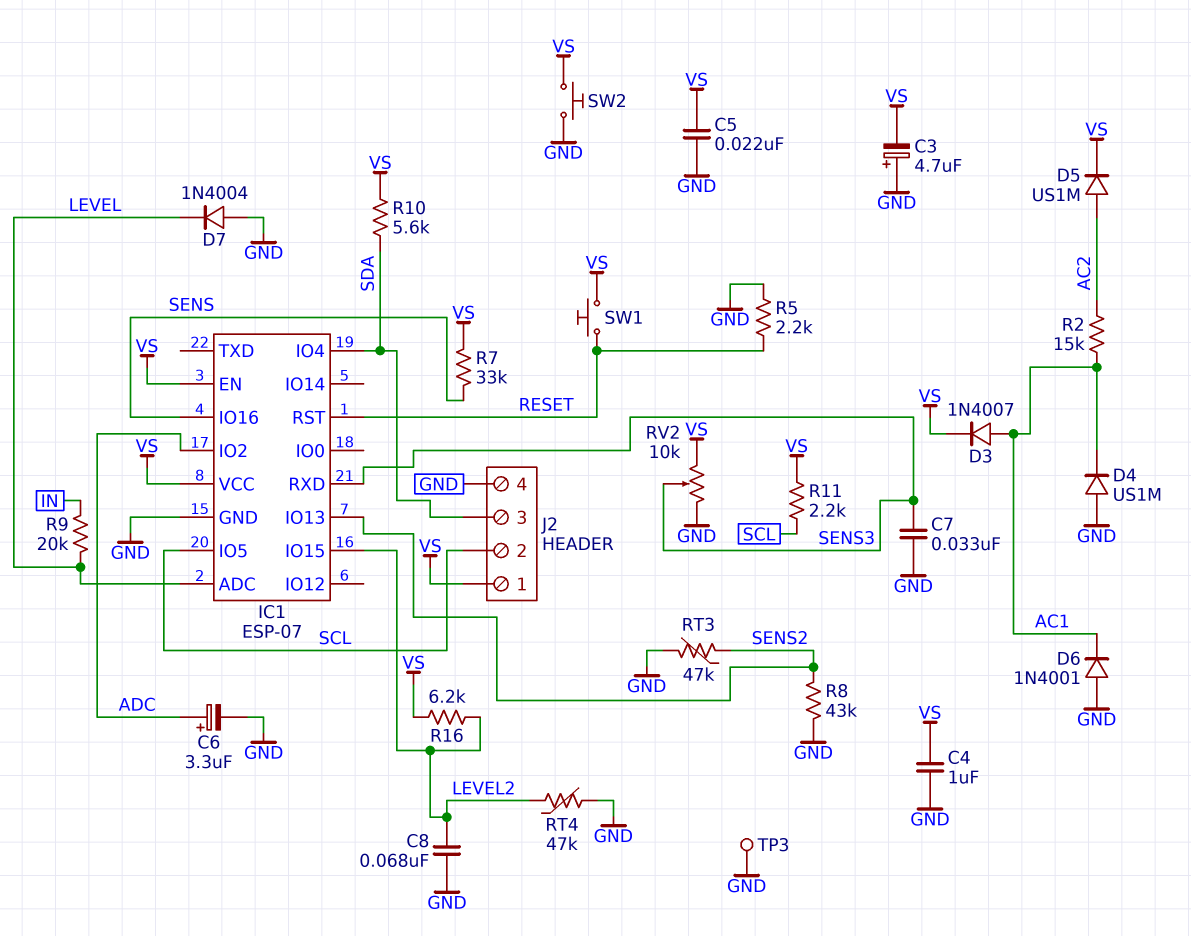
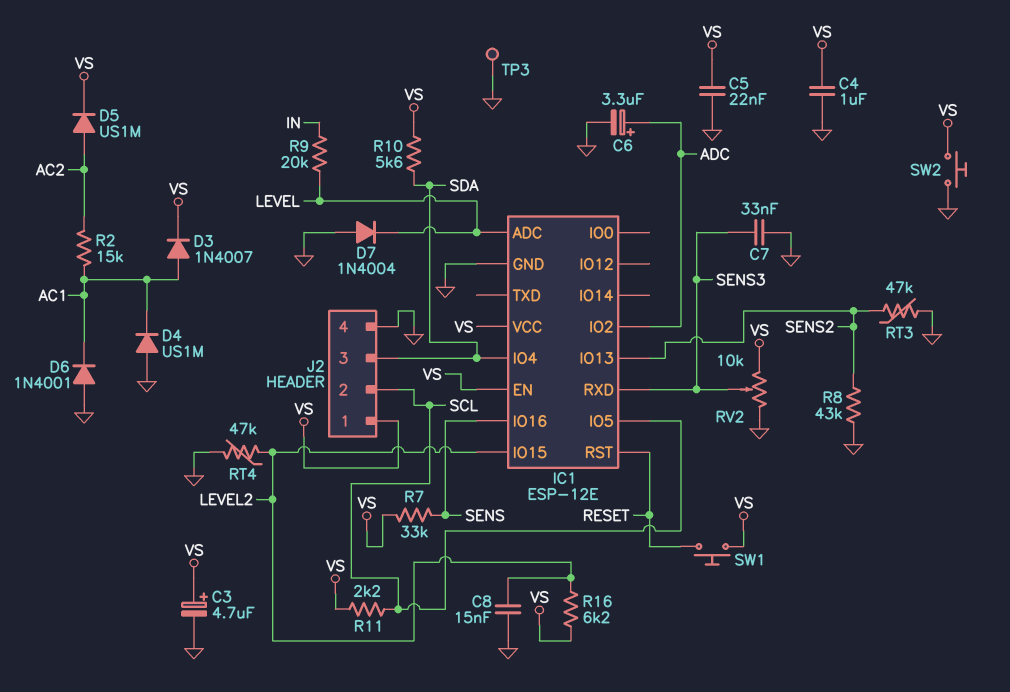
C3: 4.7uF (plus GND, minus VS) -> 4.7uF (plus VS, minus GND)
C8: 68nF (GND, LEVEL2) -> 15nF (GND, LEVEL2)
IC1: ESP-07 -> ESP-12E
R5: 2.2k (GND, RESET) -> none

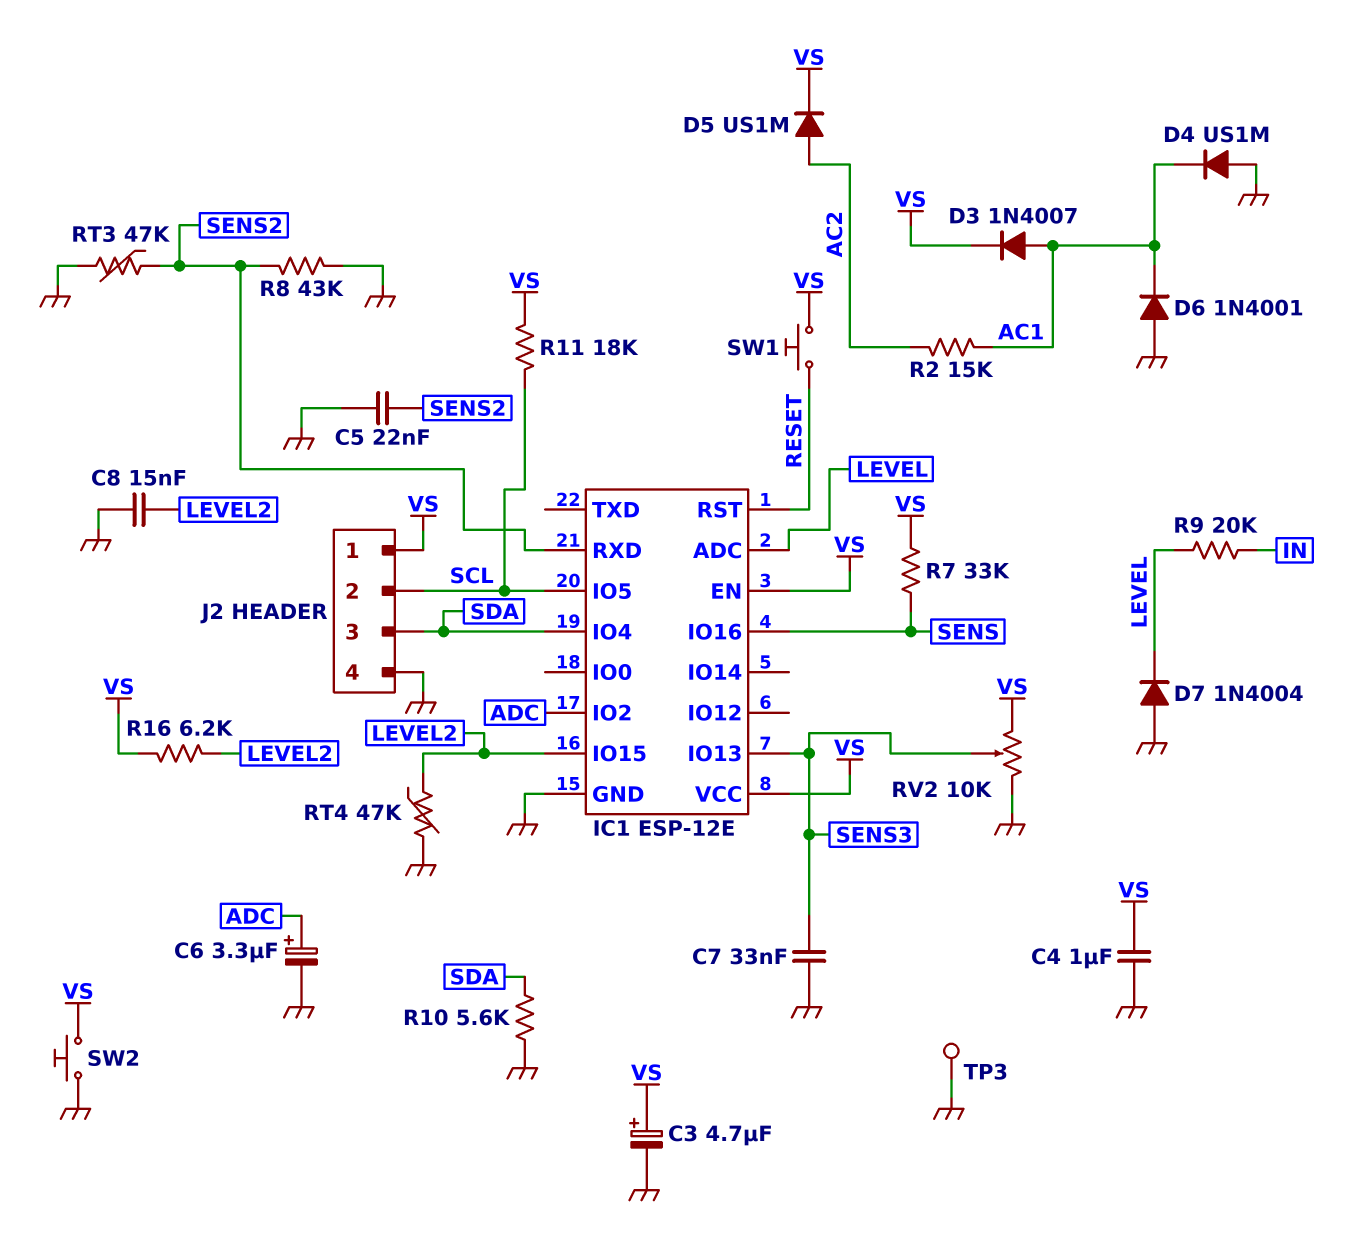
C5: 22nF (GND, VS) -> 22nF (GND, SENS2)
IC1 pin IO13: SENS2 -> SENS3
IC1 pin RXD: SENS3 -> SENS2
R10: 5.6k (SDA, VS) -> 5.6k (GND, SDA)
R11: 2.2k (SCL, VS) -> 18k (SCL, VS)

